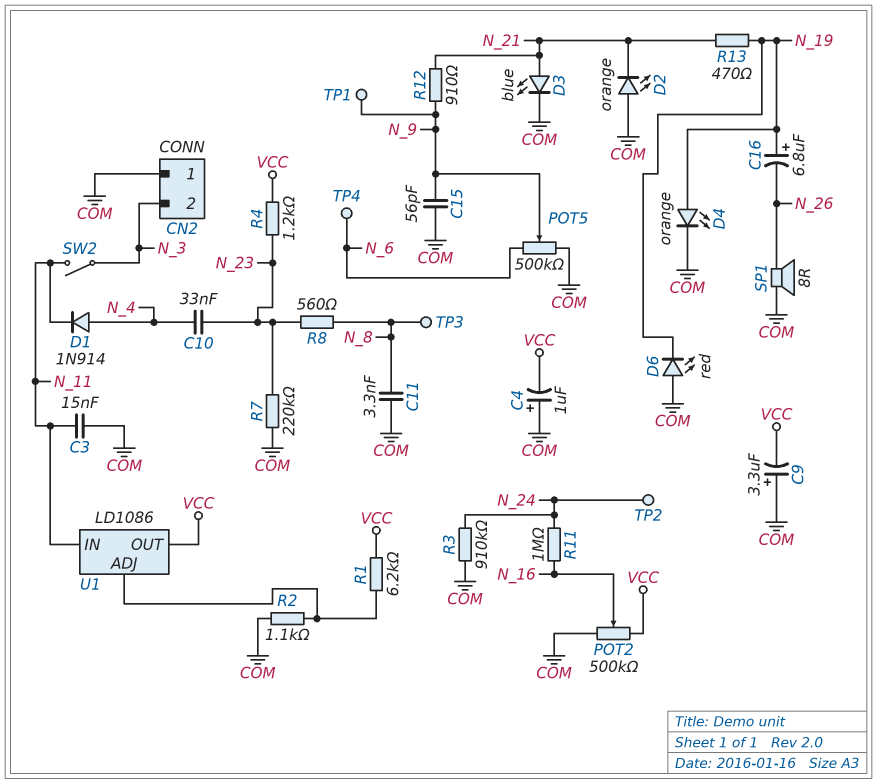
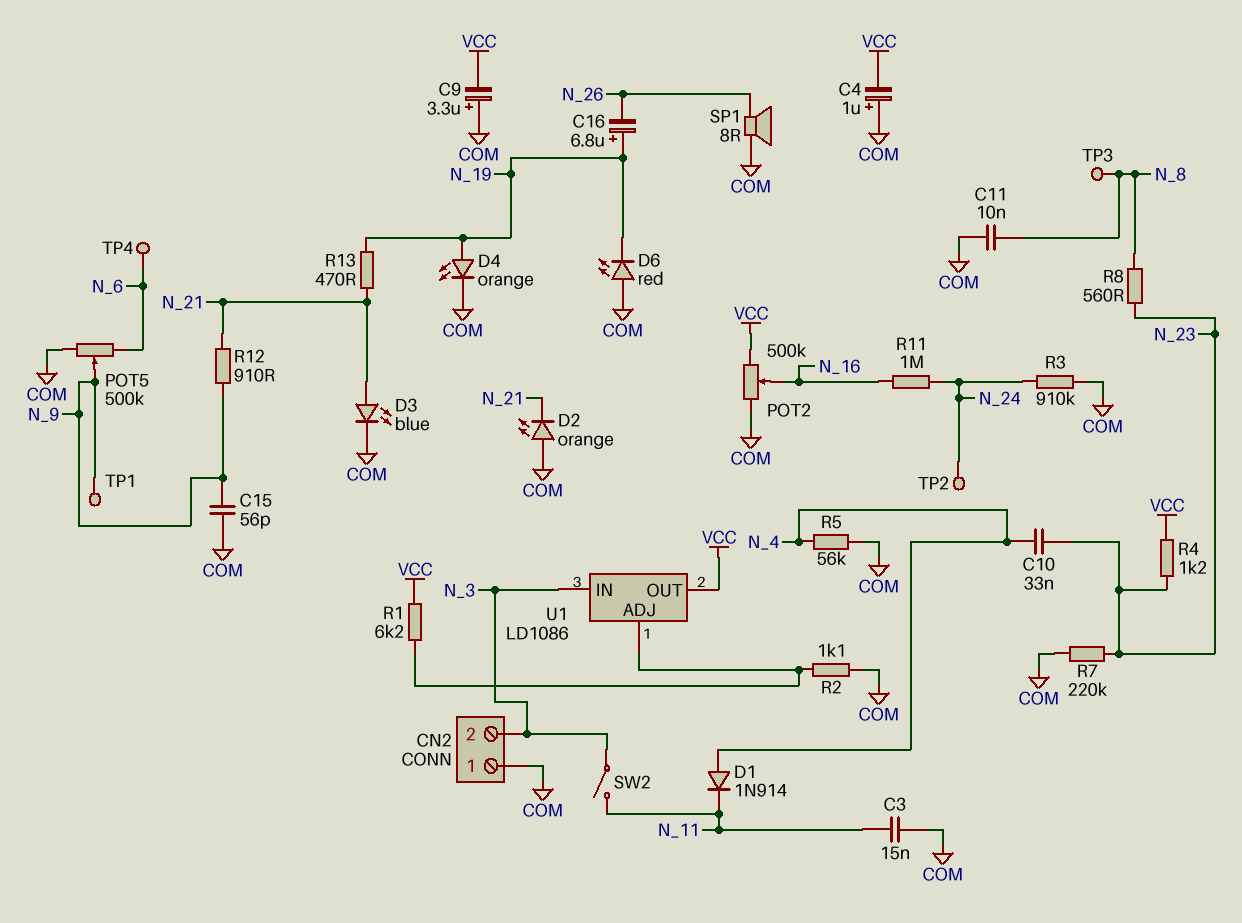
C11: 3.3nF (COM, N_8) -> 10nF (COM, N_8)
R5: none -> 56k (COM, N_4)
U1 pin IN: N_11 -> N_3

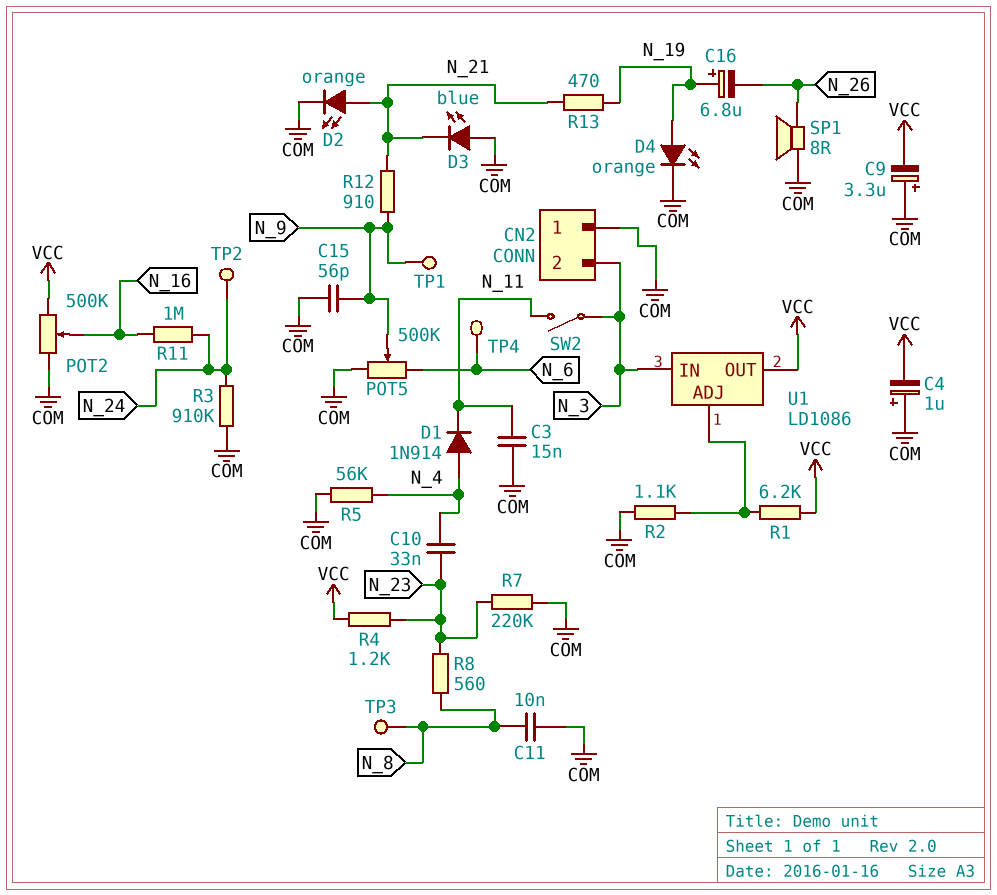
D2: LED orange (A COM, K N_21) -> LED orange (A N_21, K COM)
D3: LED blue (A N_21, K COM) -> LED blue (A COM, K N_21)
D6: LED red (A COM, K N_19) -> none

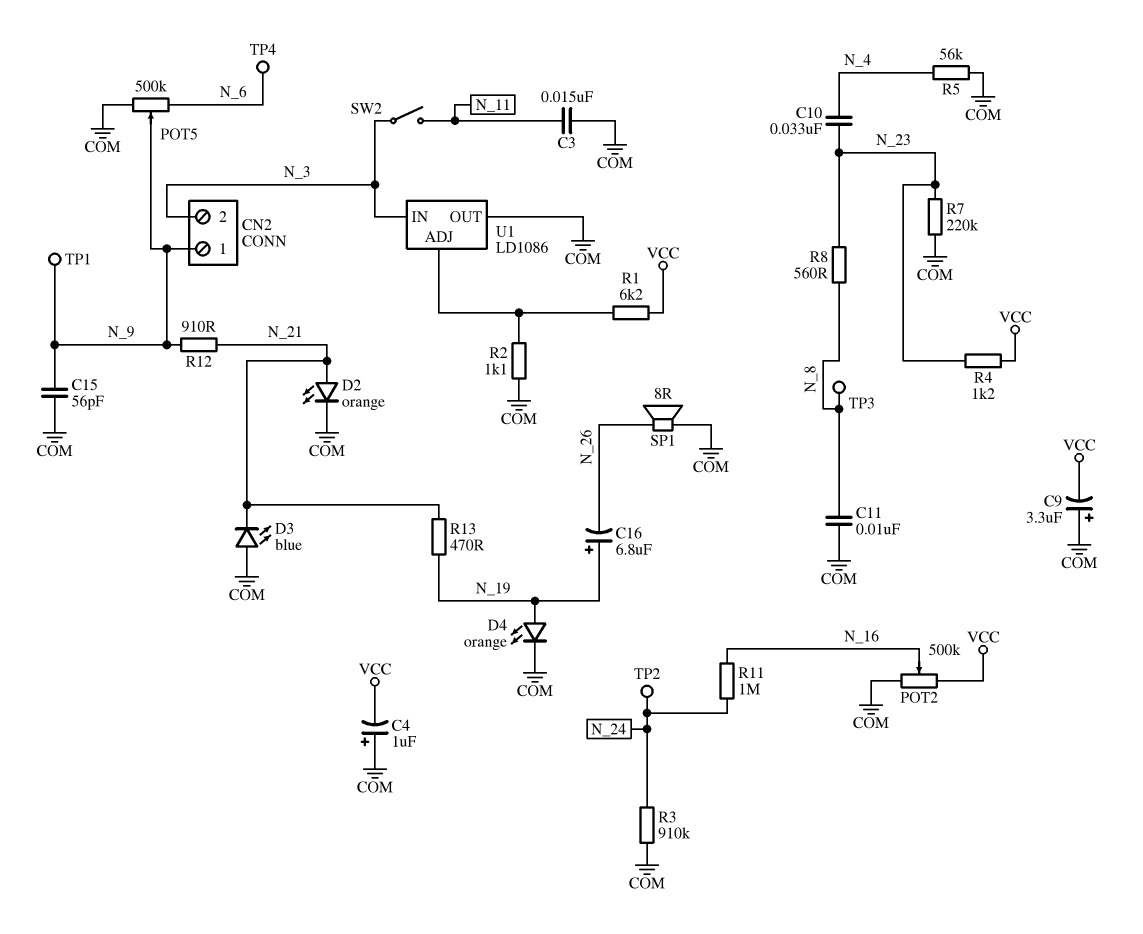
CN2 pin 1: COM -> N_9
D1: diode 1N914 (A N_4, K N_11) -> none
U1 pin OUT: VCC -> COM

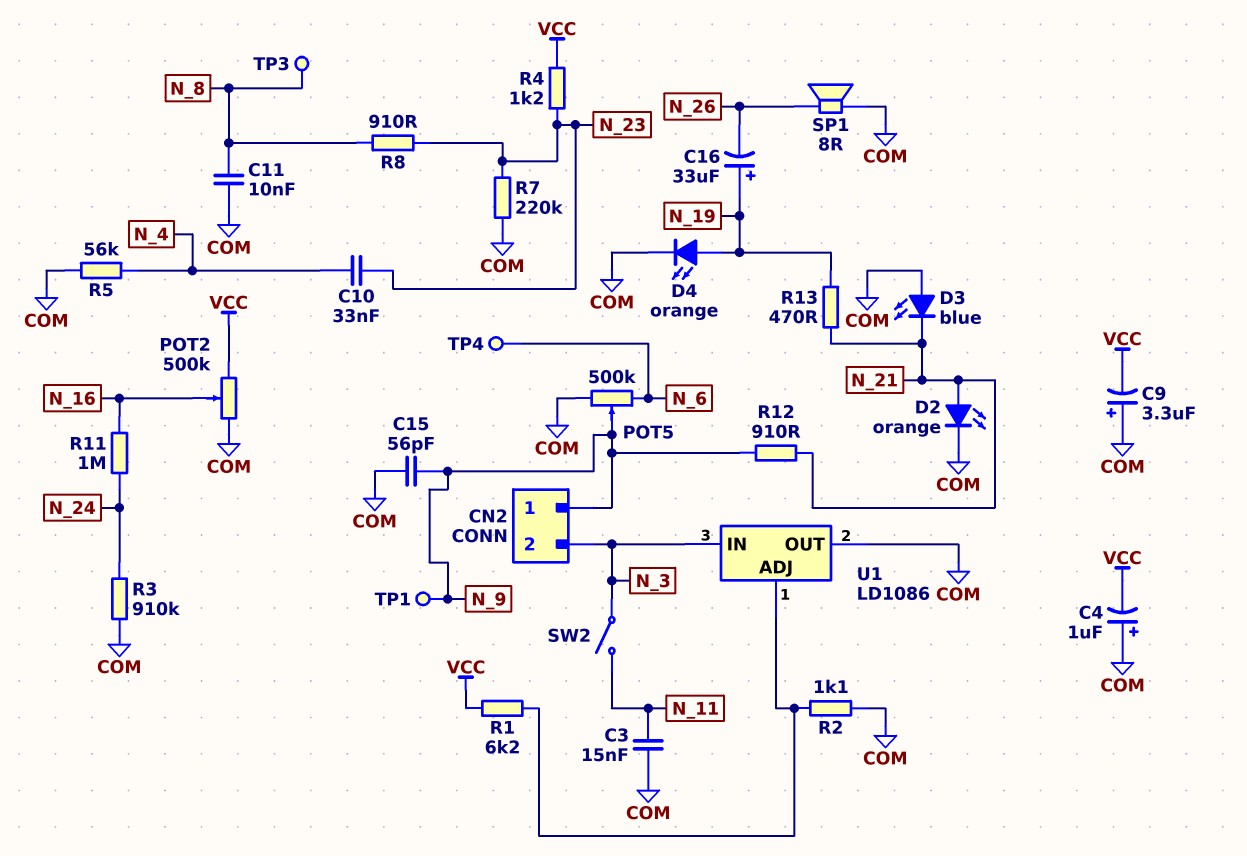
C16: 6.8uF (plus N_19, minus N_26) -> 33uF (plus N_19, minus N_26)
R8: 560 (N_8, N_23) -> 910 (N_8, N_23)
TP2: test point (N_24) -> none

